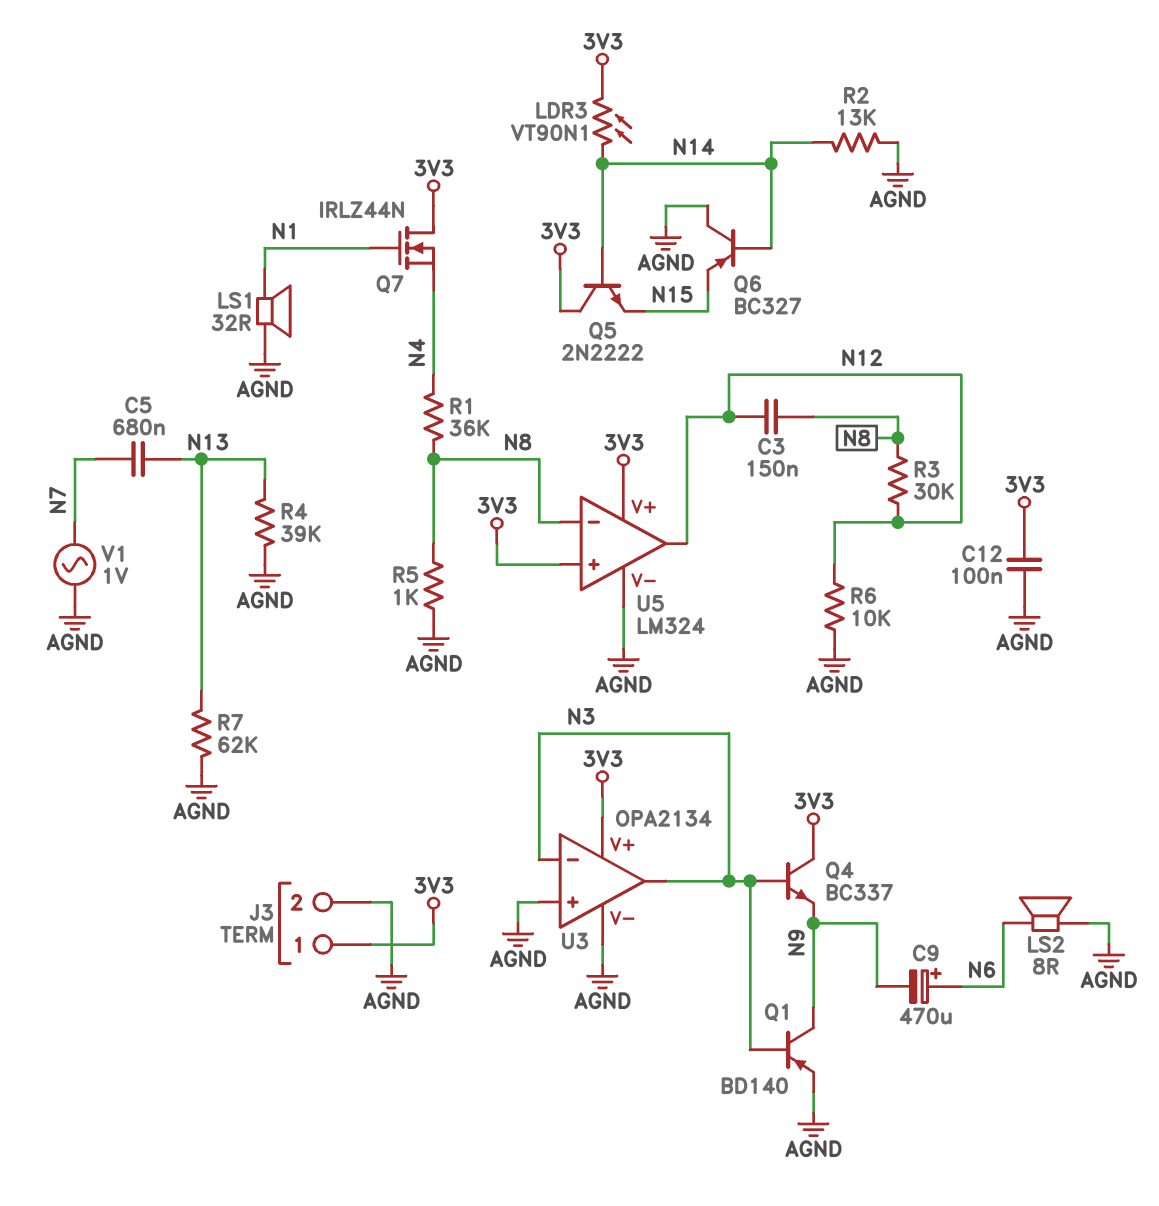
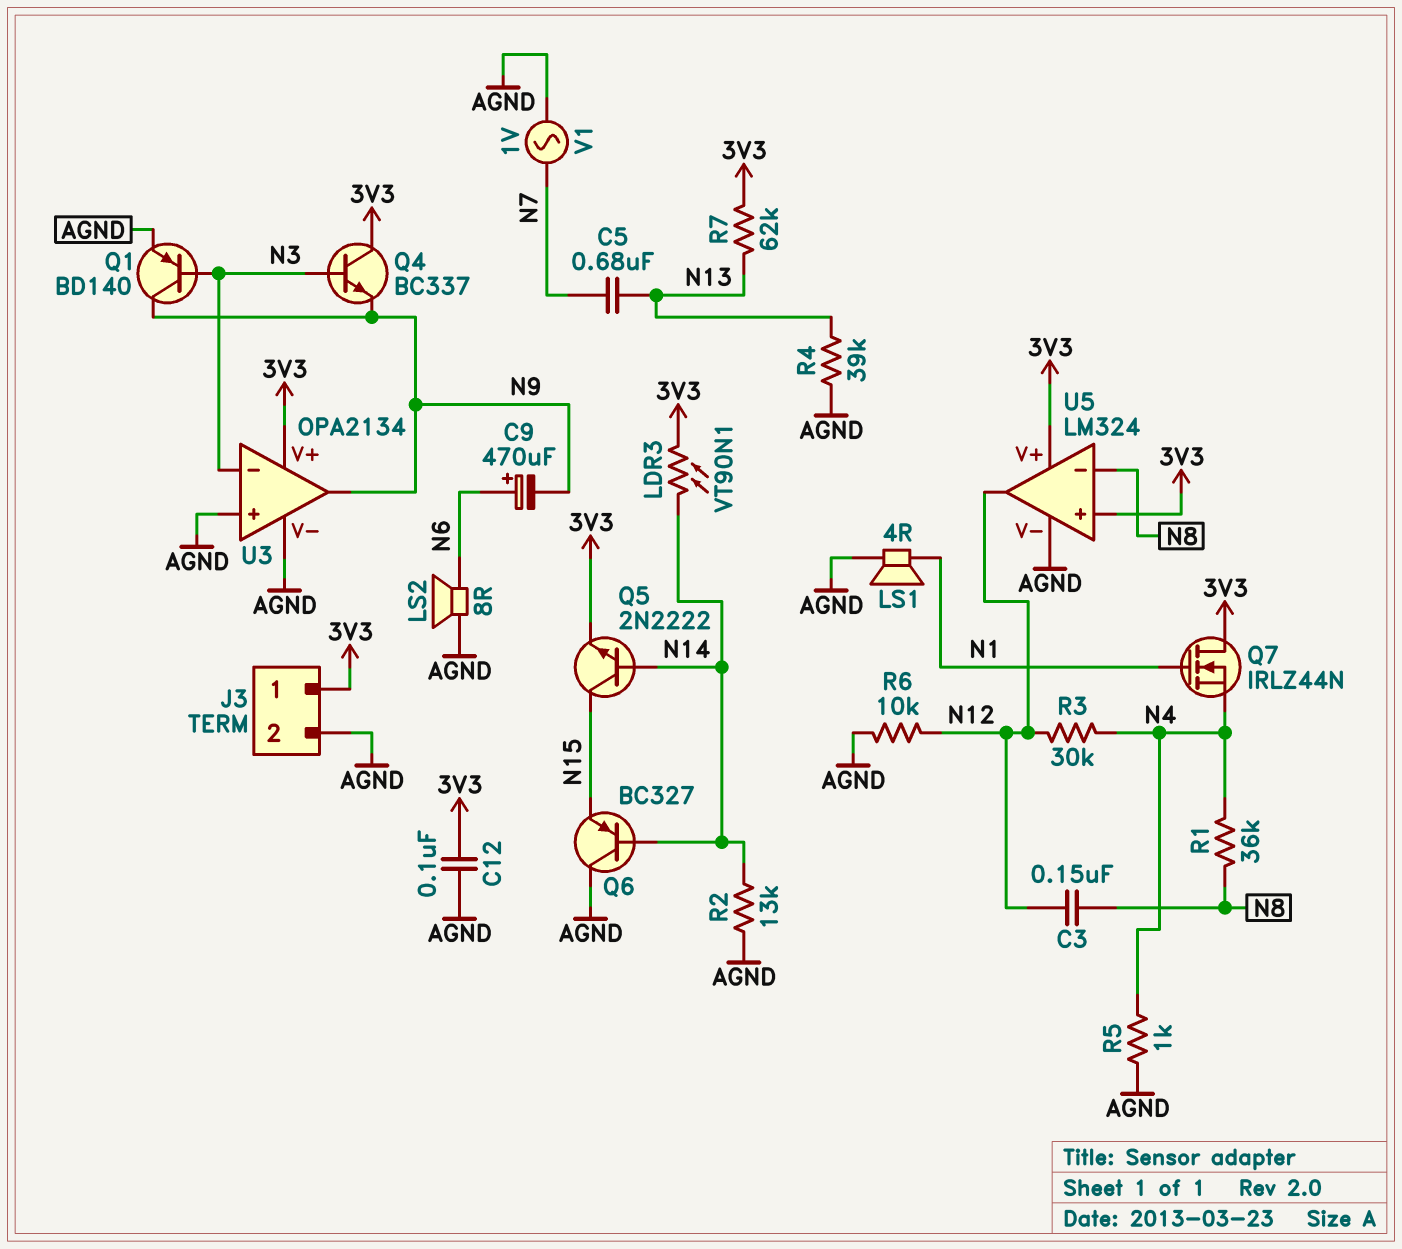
LS1: speaker 32R (AGND, N1) -> speaker 4R (AGND, N1)
Q5: NPN 2N2222 (B N14, C 3V3, E N15) -> NPN 2N2222 (B N14, C N15, E 3V3)
R3: 30k (N8, N12) -> 30k (N4, N12)
R5: 1k (AGND, N8) -> 1k (AGND, N4)
R7: 62k (AGND, N13) -> 62k (3V3, N13)
U3 pin out: N3 -> N9

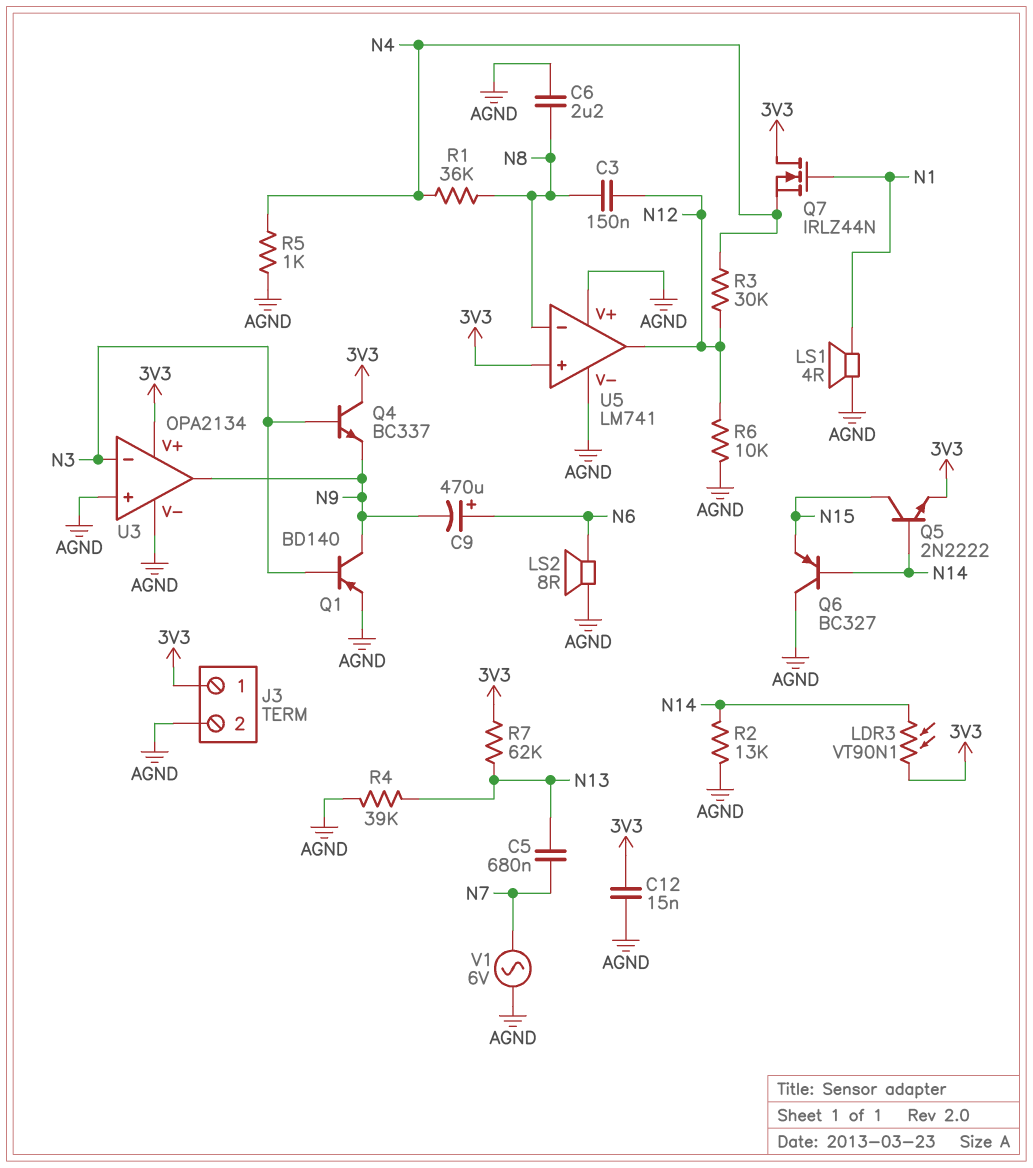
C6: none -> 2.2uF (AGND, N8)
C12: 100nF (3V3, AGND) -> 15nF (3V3, AGND)
U5: LM324 -> LM741
U5 pin V+: 3V3 -> AGND
V1: AC 1V (AGND, N7) -> AC 6V (AGND, N7)

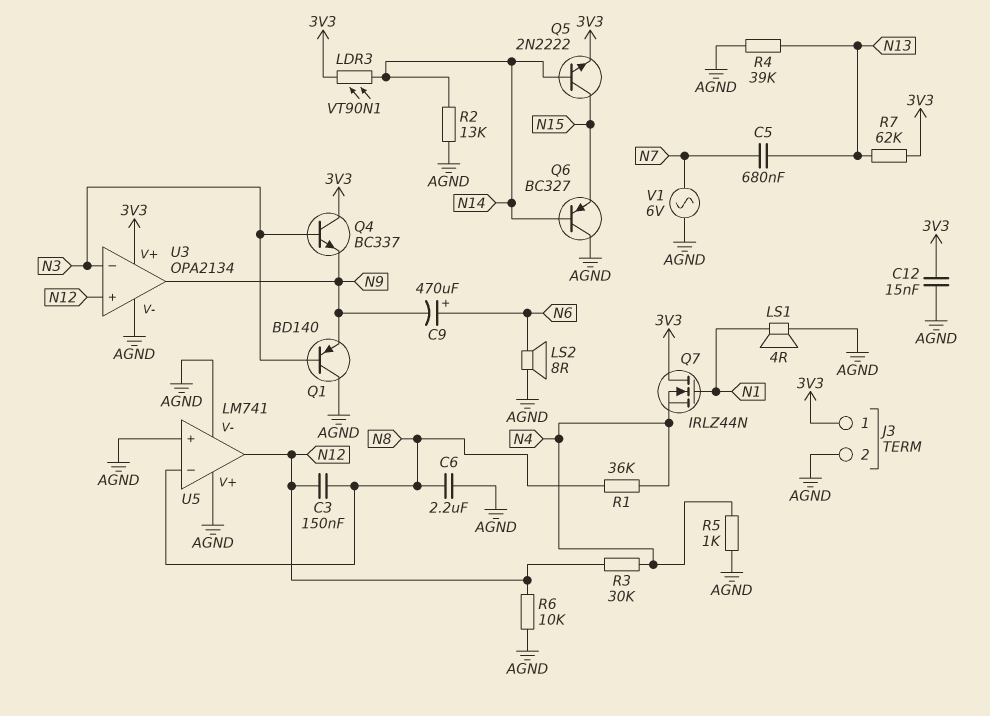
Q1: PNP BD140 (B N3, C N9, E AGND) -> PNP BD140 (B N3, C AGND, E N9)
U3 pin in+: AGND -> N12
U5 pin in+: 3V3 -> AGND

